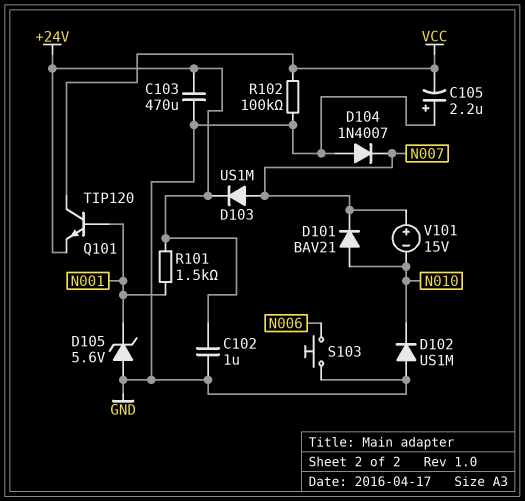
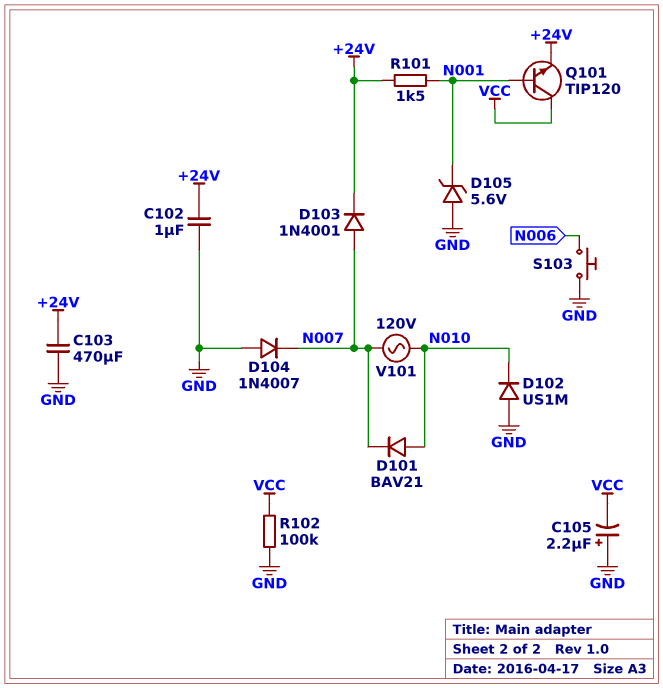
D103: diode US1M (A N007, K +24V) -> diode 1N4001 (A N007, K +24V)
V101: 15V (plus N007, minus N010) -> AC 120V (N007, N010)

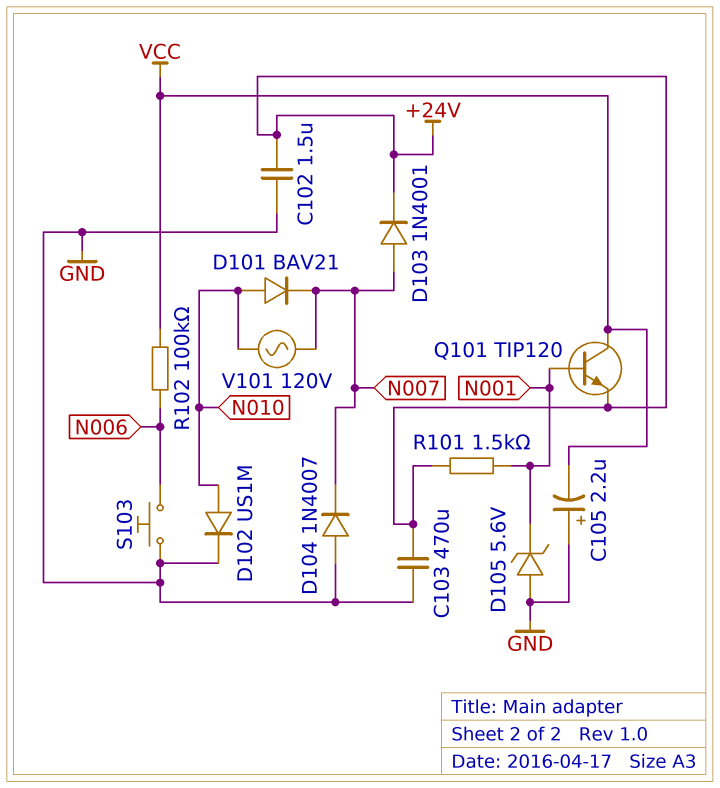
C102: 1uF (+24V, GND) -> 1.5uF (+24V, GND)
D102: diode US1M (A GND, K N010) -> diode US1M (A N010, K GND)
R102: 100k (GND, VCC) -> 100k (N006, VCC)

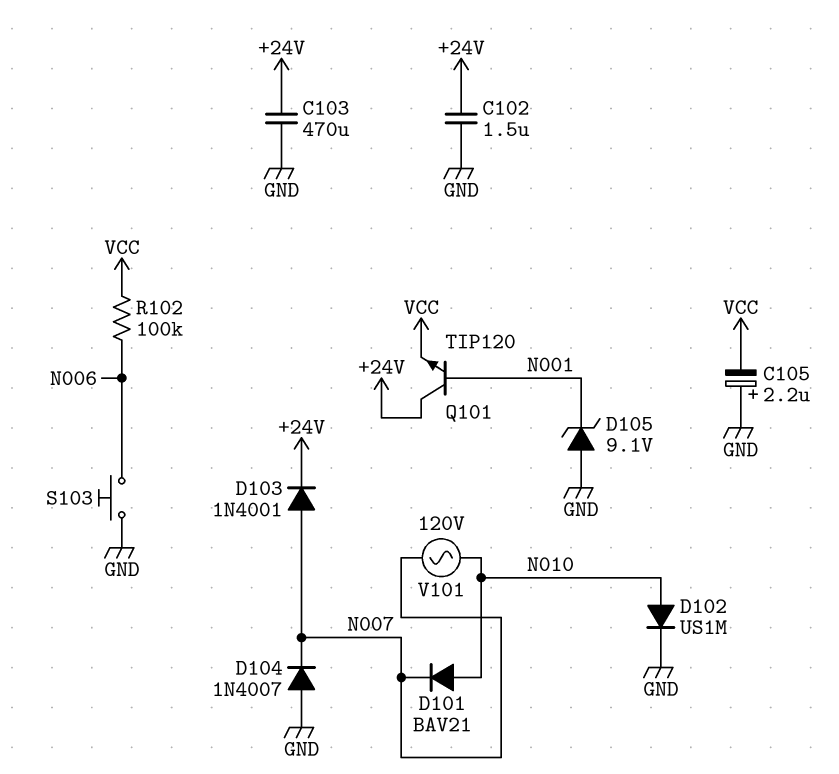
D105: zener 5.6V (A GND, K N001) -> zener 9.1V (A GND, K N001)
Q101: NPN TIP120 (B N001, C VCC, E +24V) -> NPN TIP120 (B N001, C +24V, E VCC)
R101: 1.5k (+24V, N001) -> none

